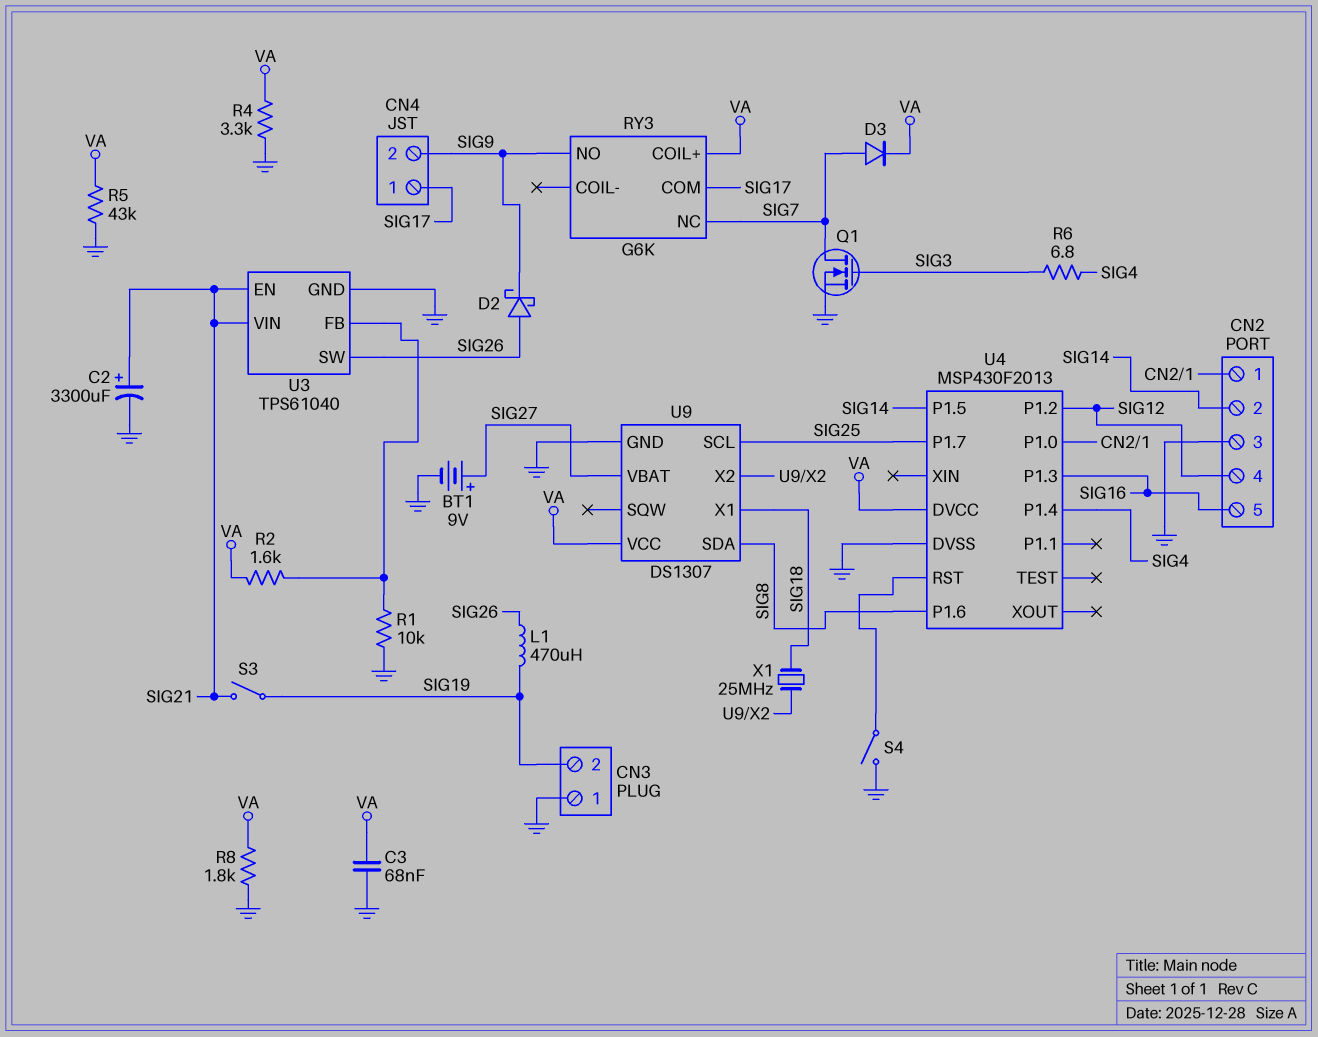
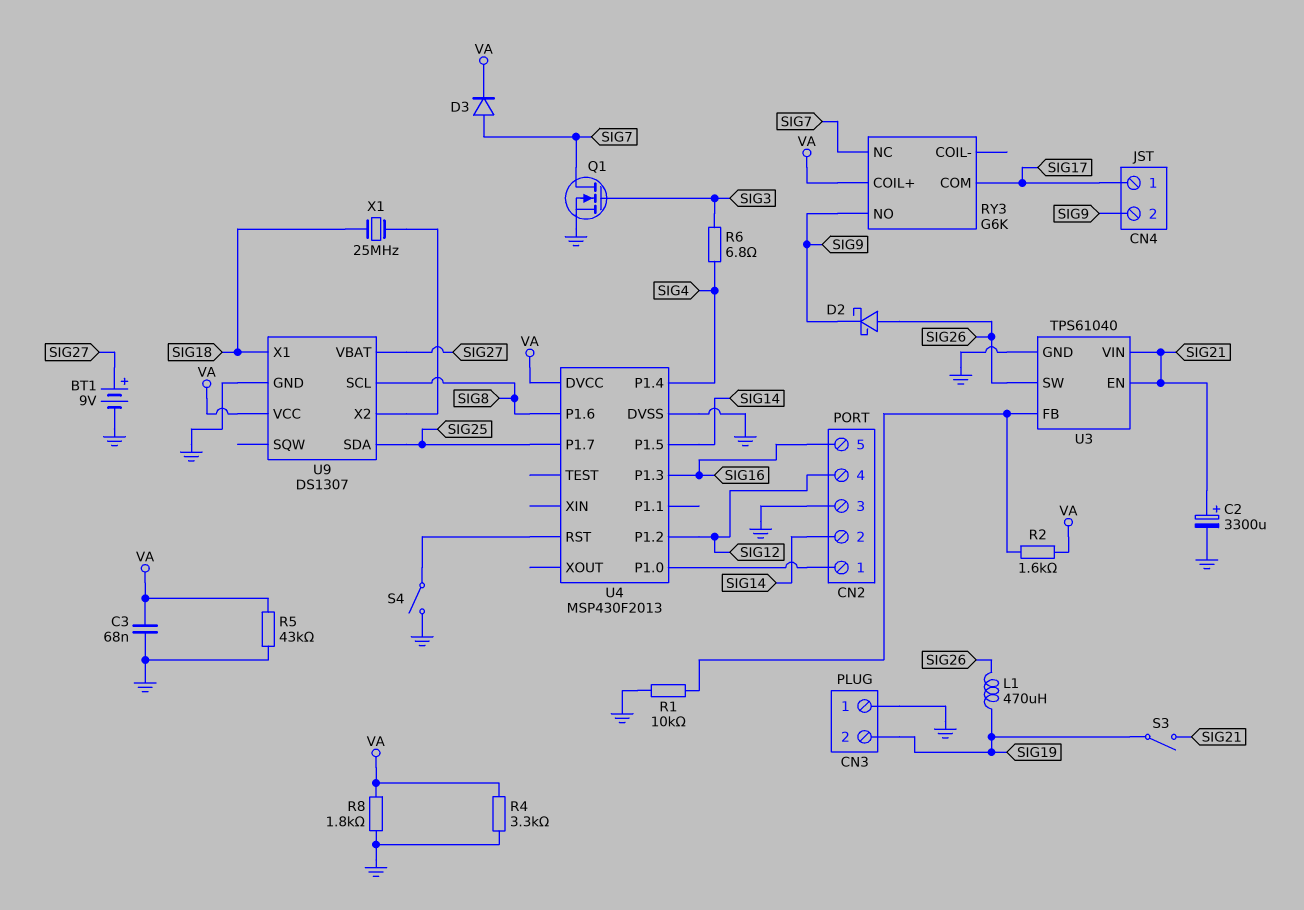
U9 pin SCL: SIG25 -> SIG8
U9 pin SDA: SIG8 -> SIG25

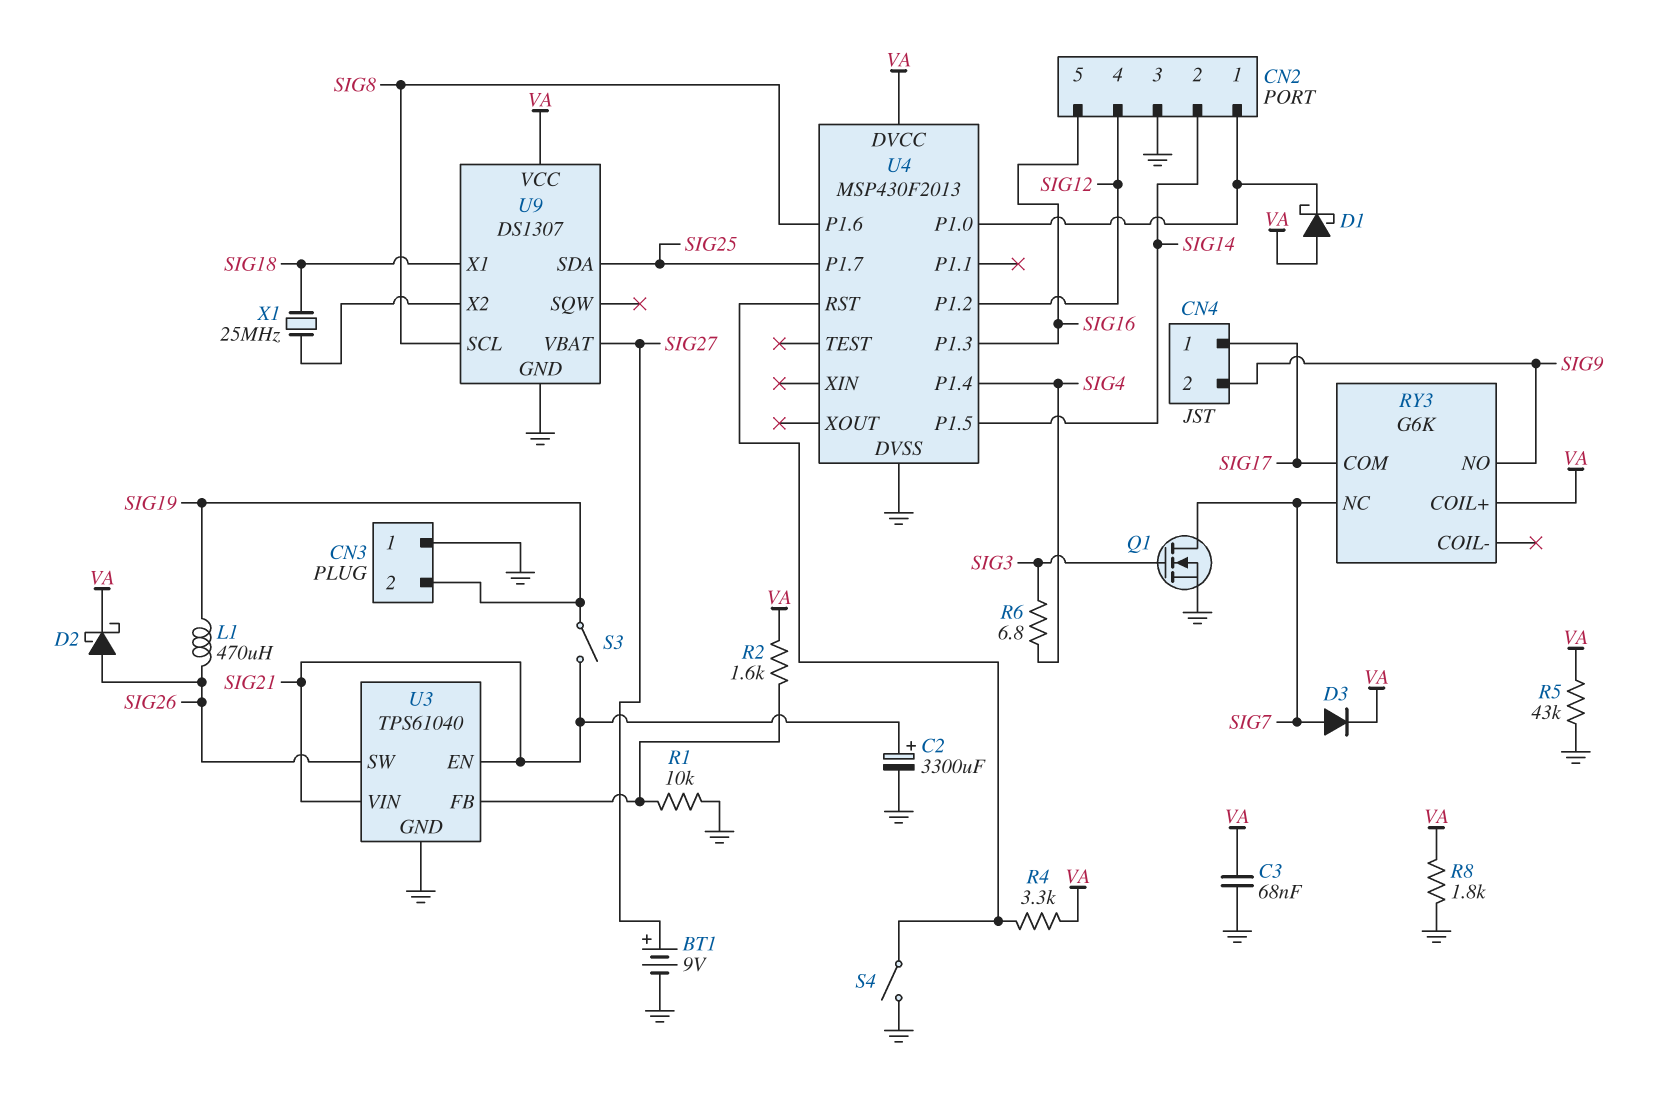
D1: none -> schottky (A VA, K CN2/1)
D2: schottky (A SIG26, K SIG9) -> schottky (A SIG26, K VA)
R4: 3.3k (GND, VA) -> 3.3k (U4/RST, VA)

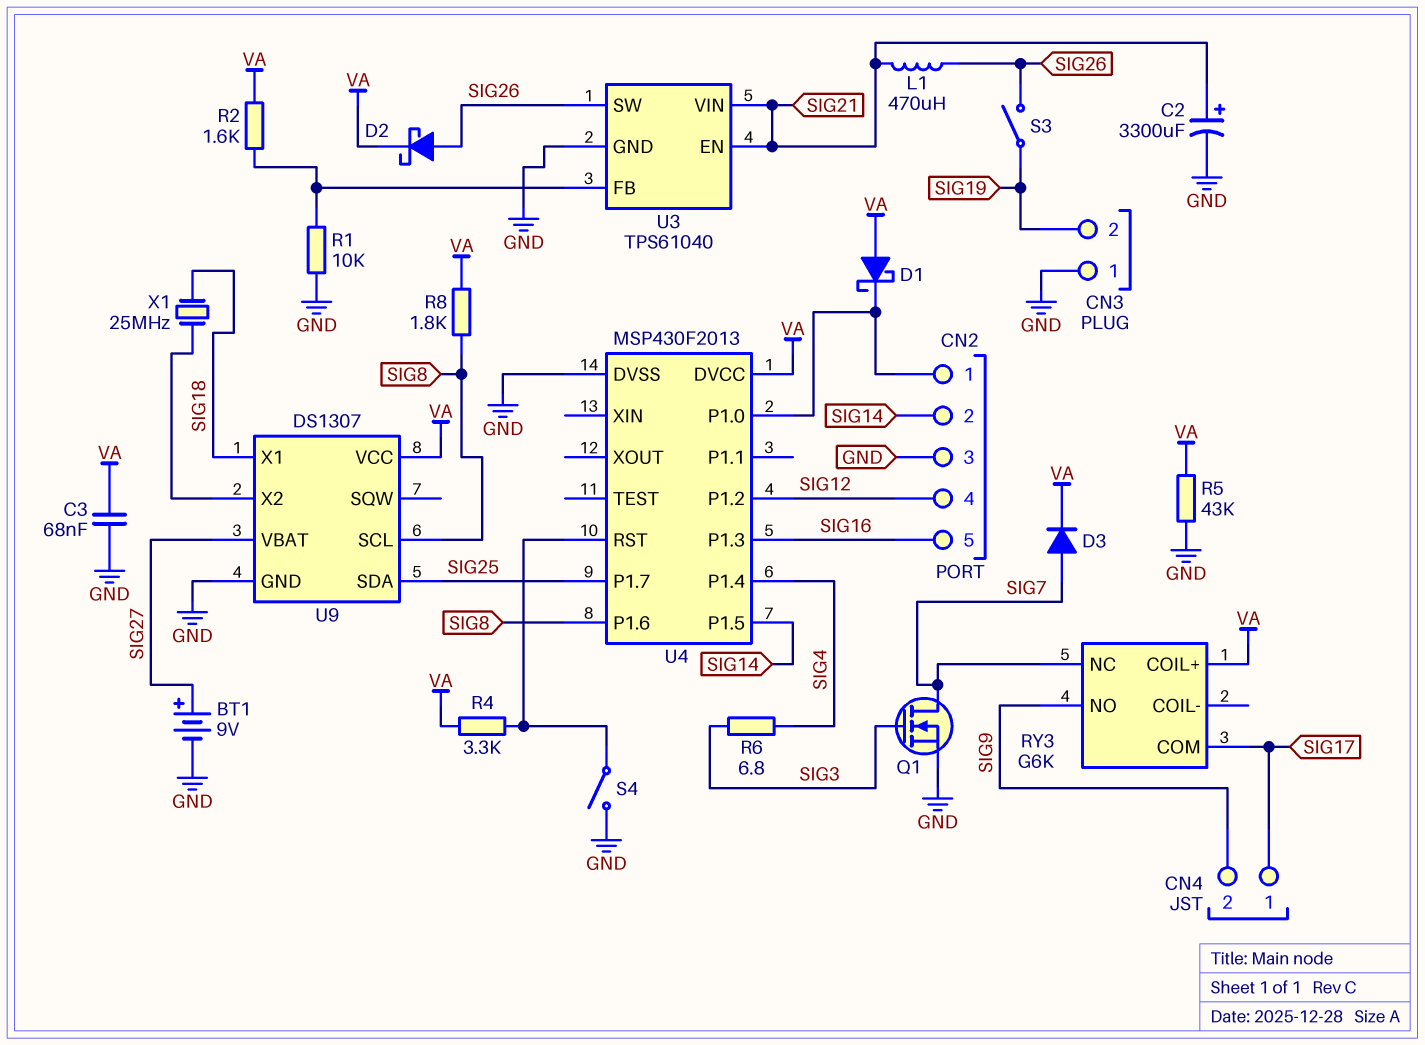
L1: 470uH (SIG19, SIG26) -> 470uH (SIG21, SIG26)
R8: 1.8k (GND, VA) -> 1.8k (SIG8, VA)
S3: switch (SIG19, SIG21) -> switch (SIG19, SIG26)

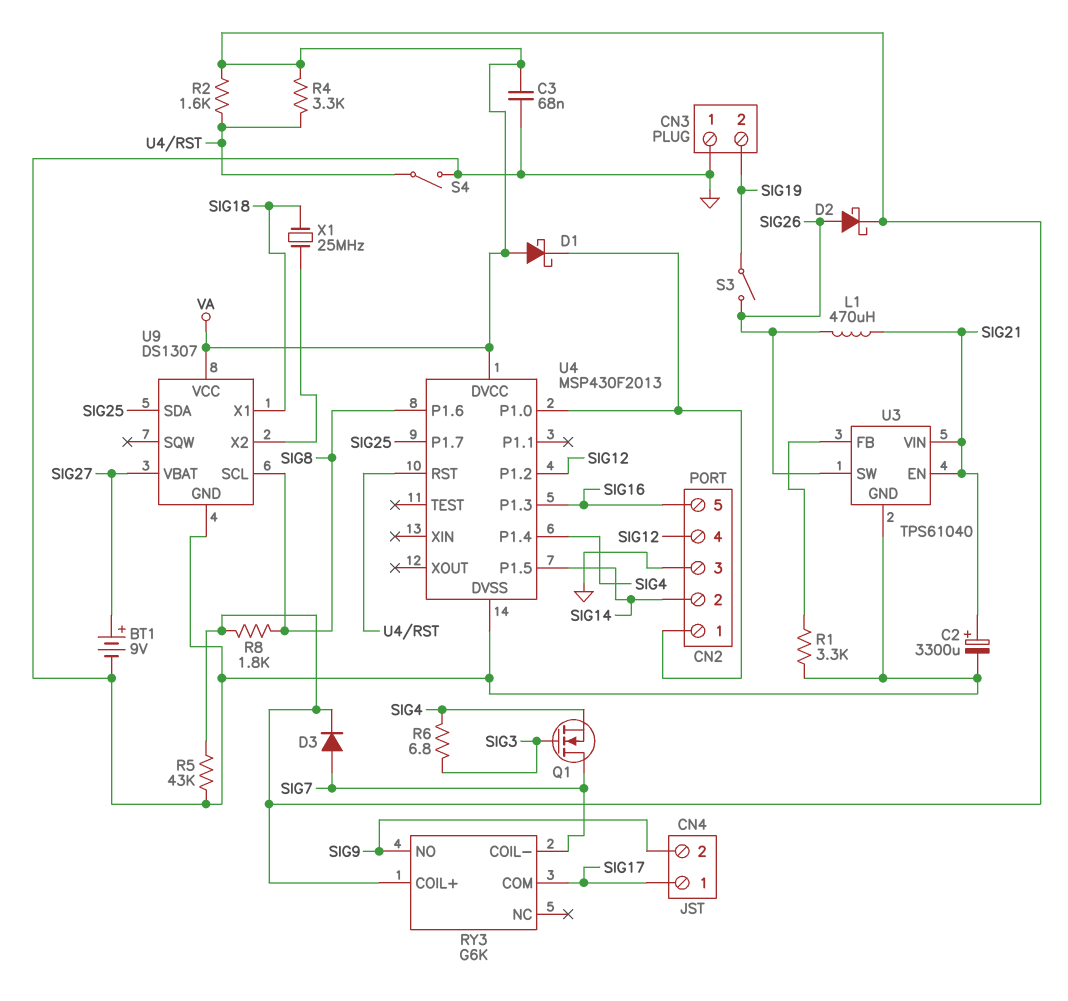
Q1: NMOS (G SIG3, D SIG7, S GND) -> NMOS (G SIG3, D SIG7, S SIG4)
R1: 10k (GND, U3/FB) -> 3.3k (GND, U3/FB)
R2: 1.6k (U3/FB, VA) -> 1.6k (U4/RST, VA)
RY3 pin COIL-: none -> SIG7
RY3 pin NC: SIG7 -> none

